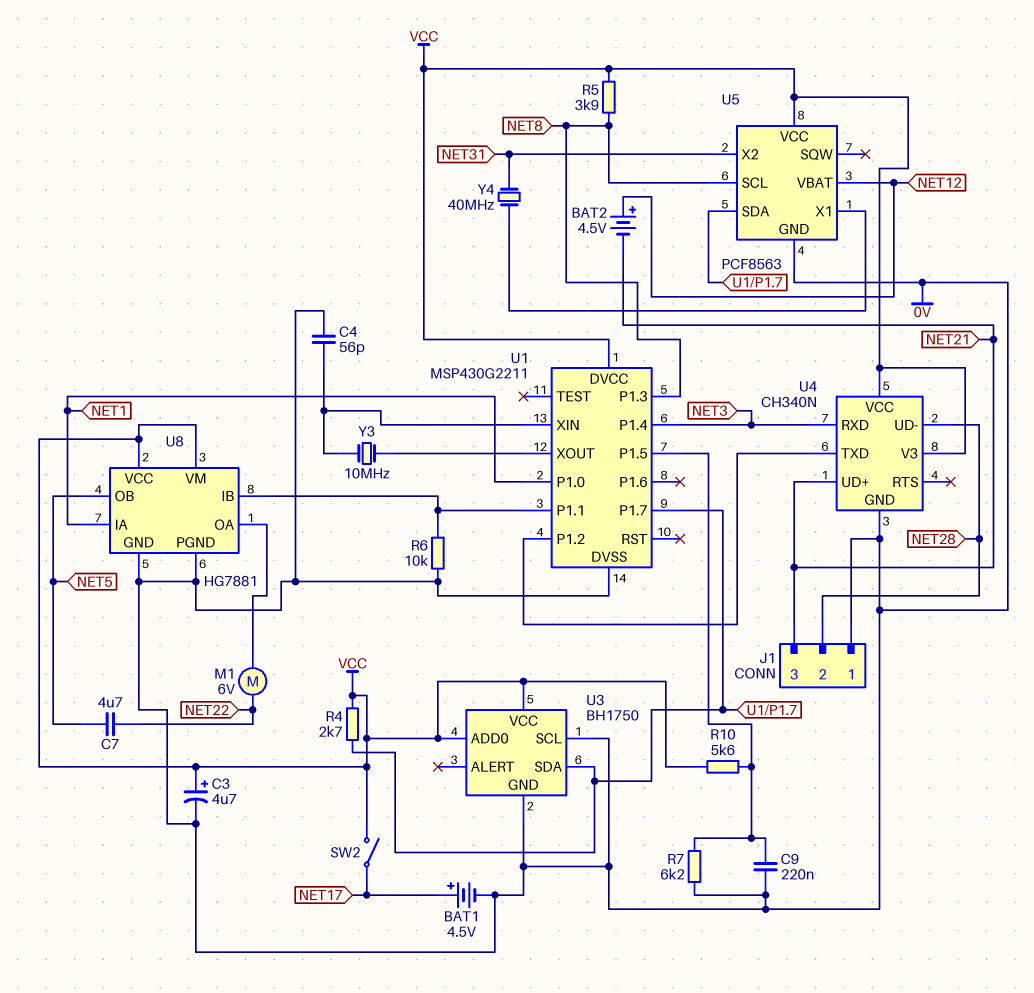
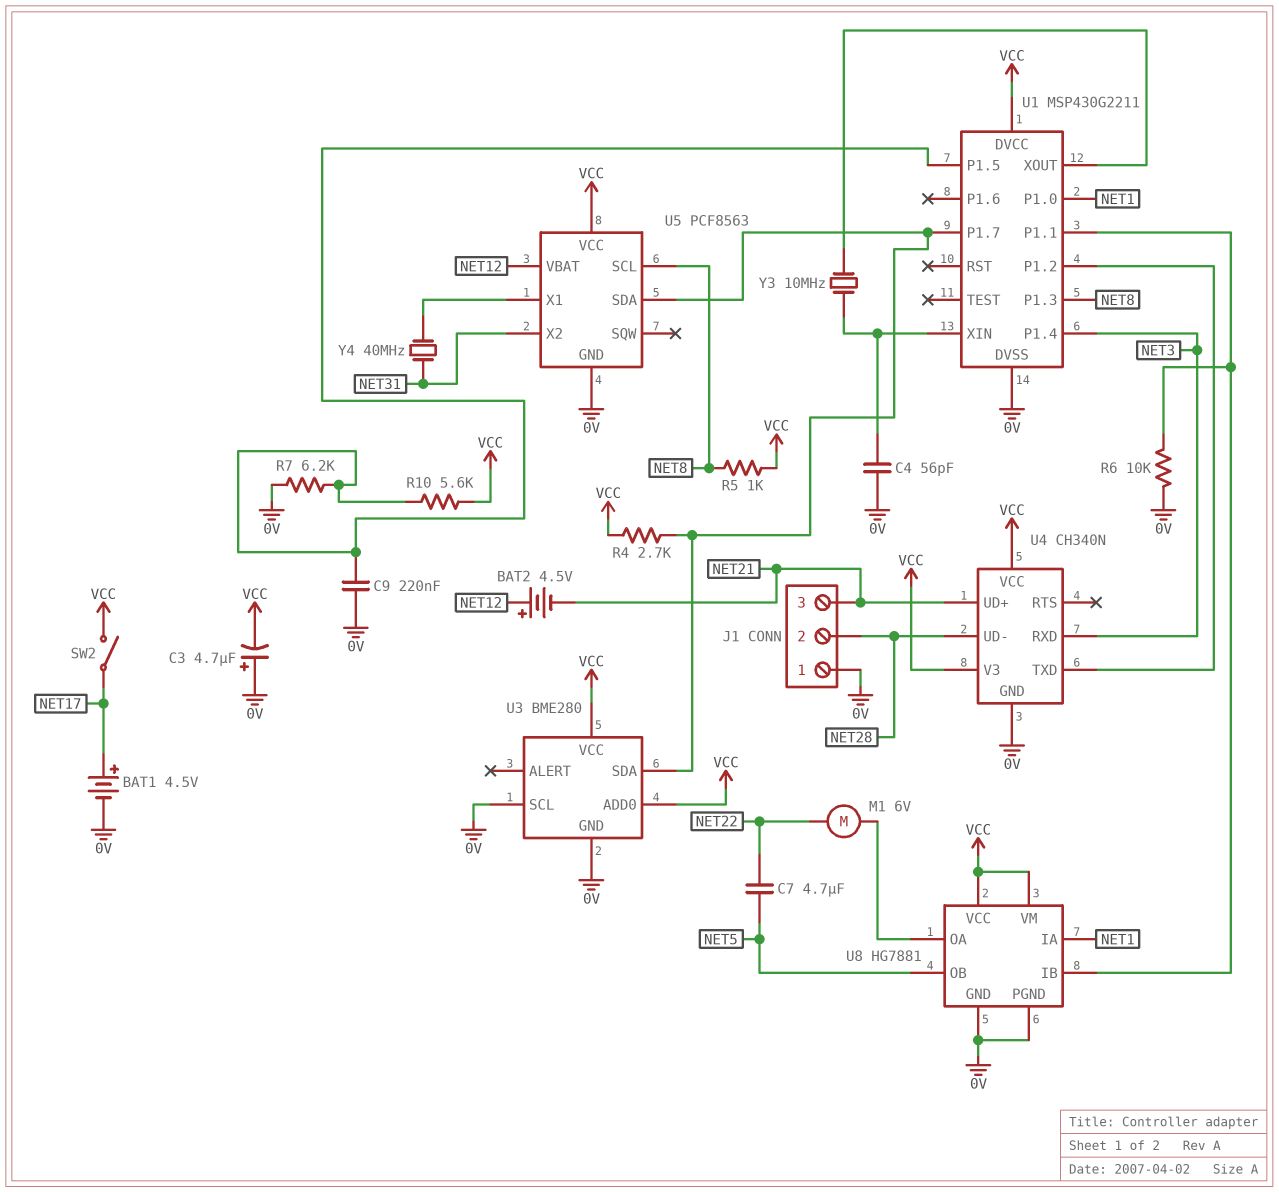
C3: 4.7uF (plus VCC, minus 0V) -> 4.7uF (plus 0V, minus VCC)
R5: 3.9k (NET8, VCC) -> 1k (NET8, VCC)
U3: BH1750 -> BME280

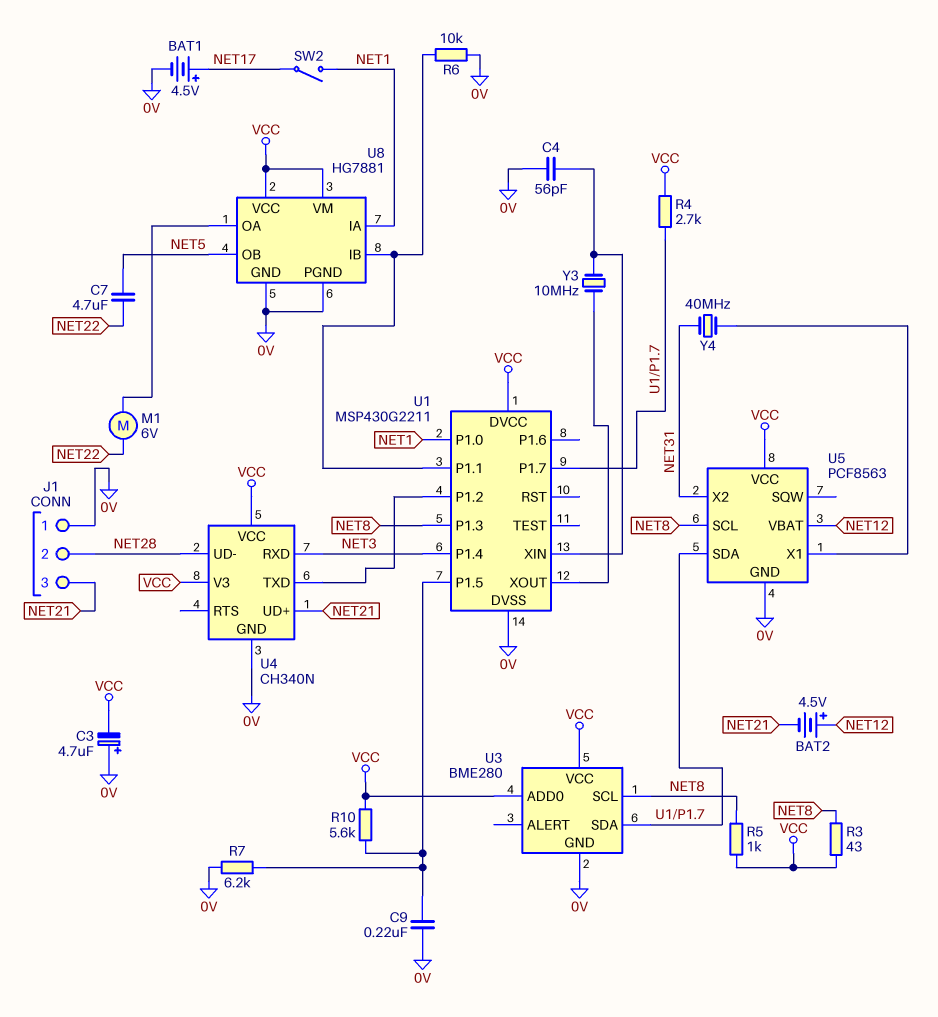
R3: none -> 43 (NET8, VCC)
SW2: switch (NET17, VCC) -> switch (NET1, NET17)
U3 pin SCL: 0V -> NET8

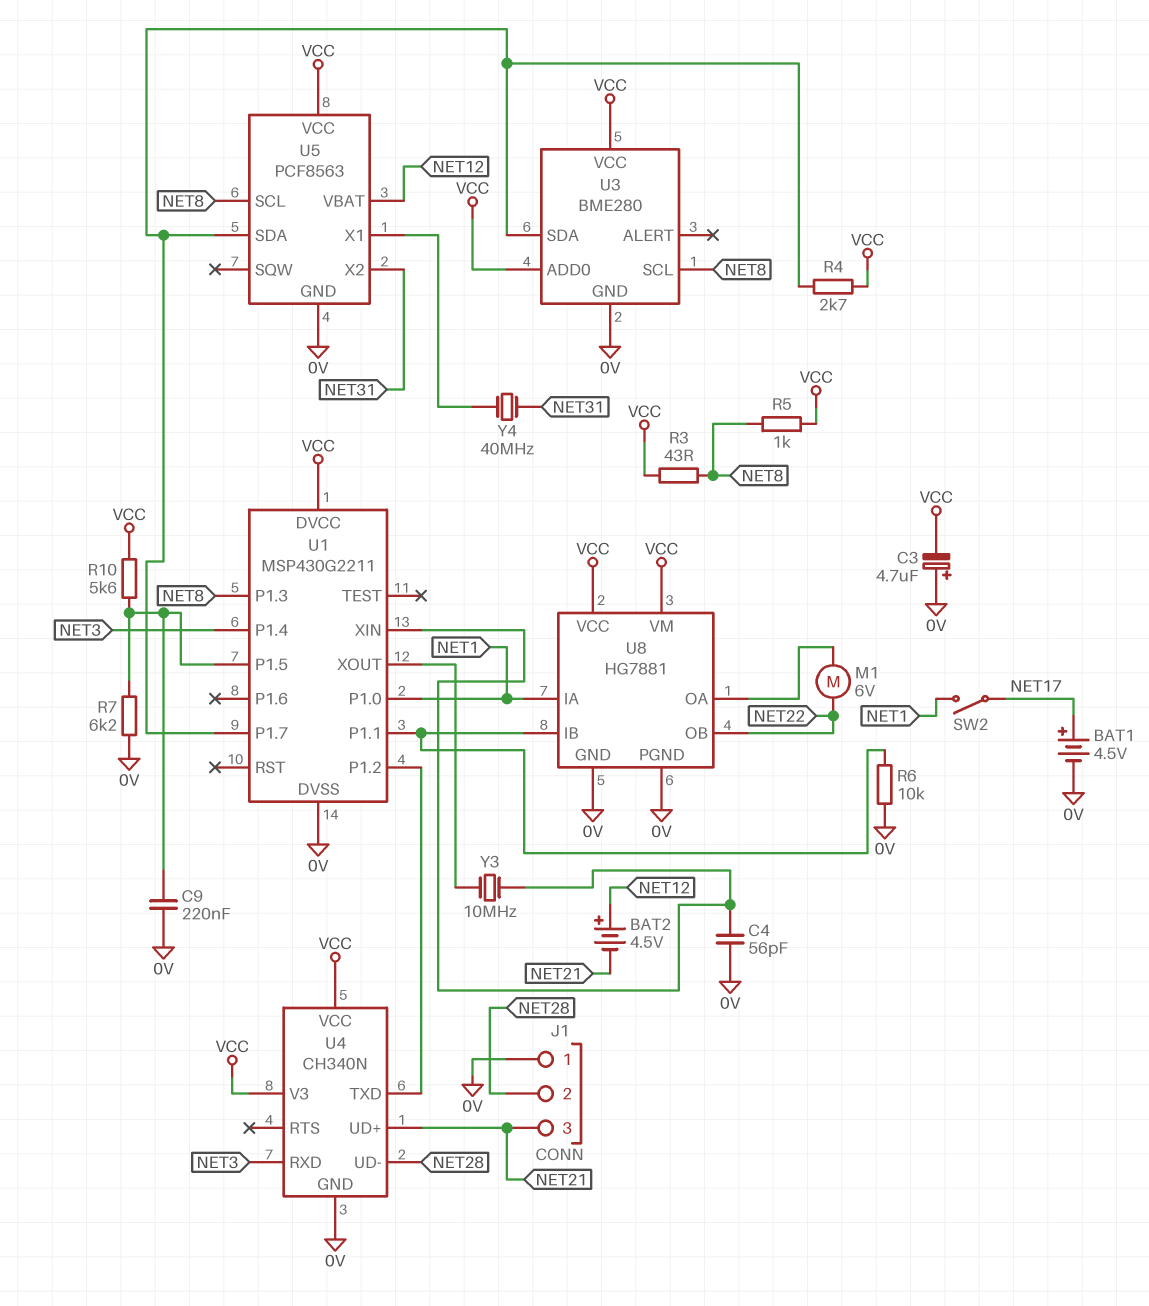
C7: 4.7uF (NET5, NET22) -> none
U8 pin OB: NET5 -> NET22

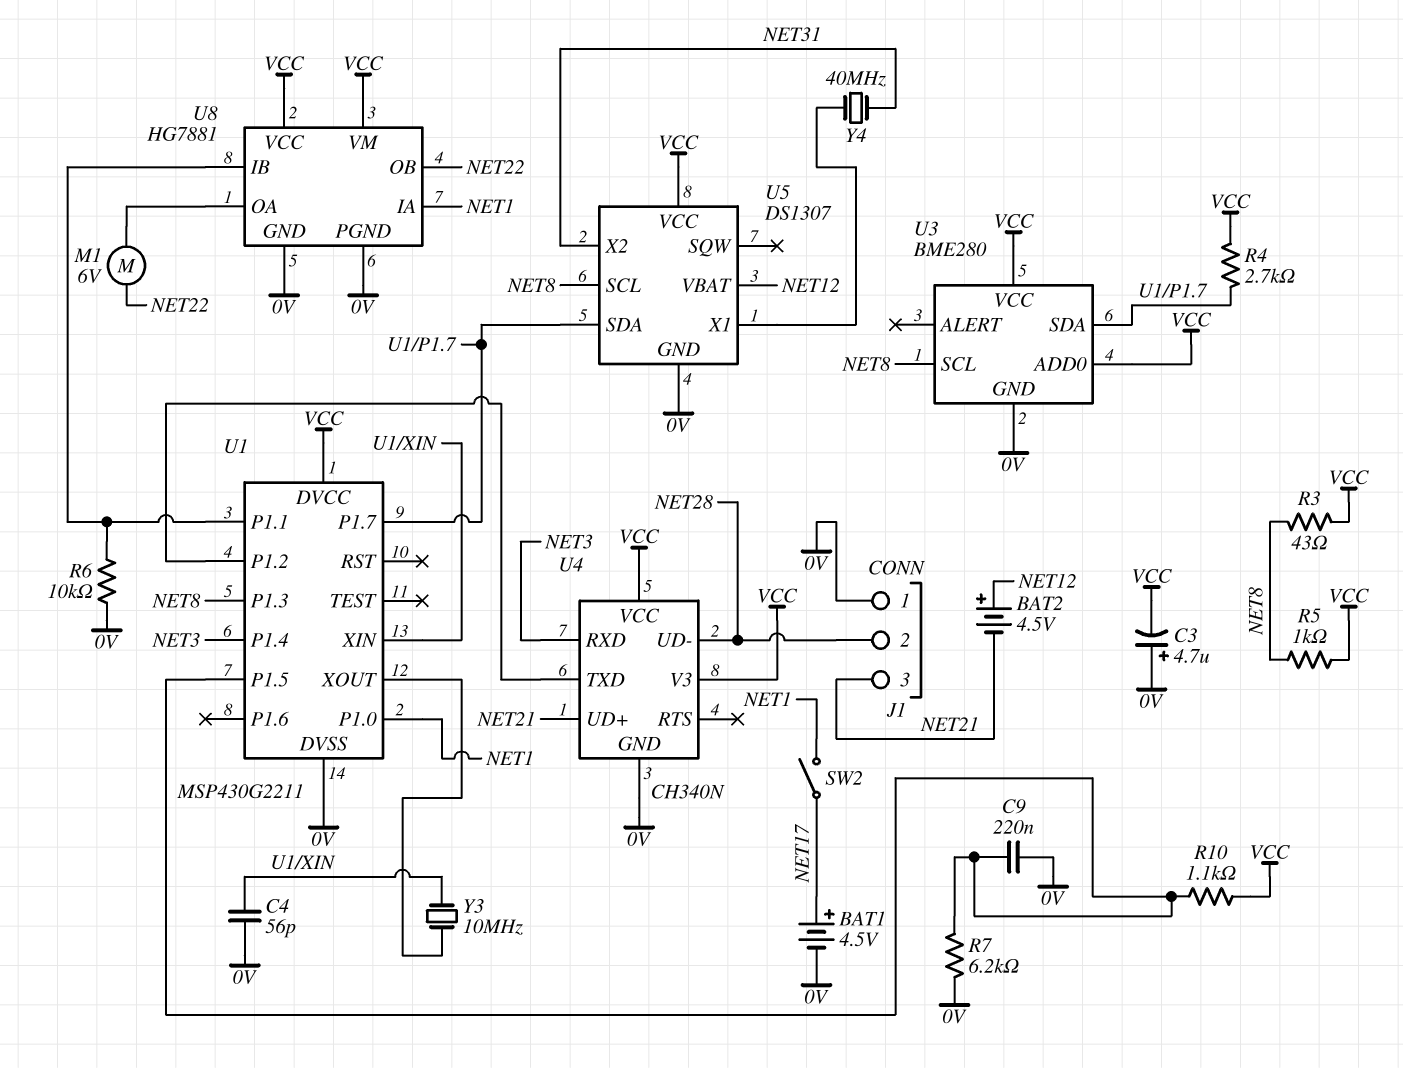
R10: 5.6k (U1/P1.5, VCC) -> 1.1k (U1/P1.5, VCC)
U5: PCF8563 -> DS1307

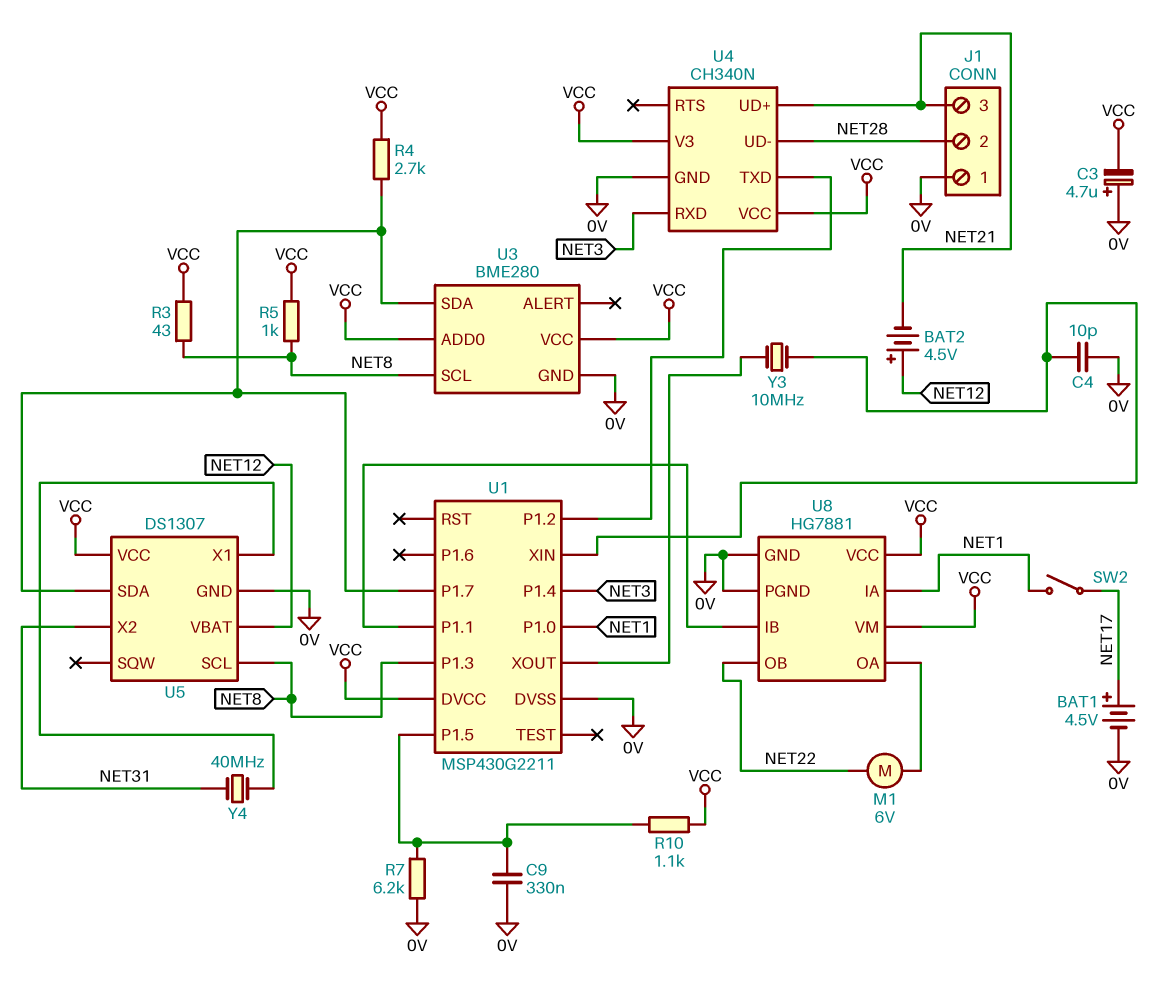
C4: 56pF (0V, U1/XIN) -> 10pF (0V, U1/XIN)
C9: 220nF (0V, U1/P1.5) -> 330nF (0V, U1/P1.5)
R6: 10k (0V, U1/P1.1) -> none

